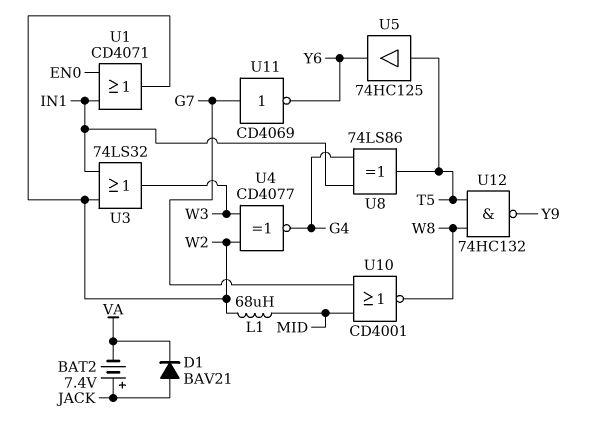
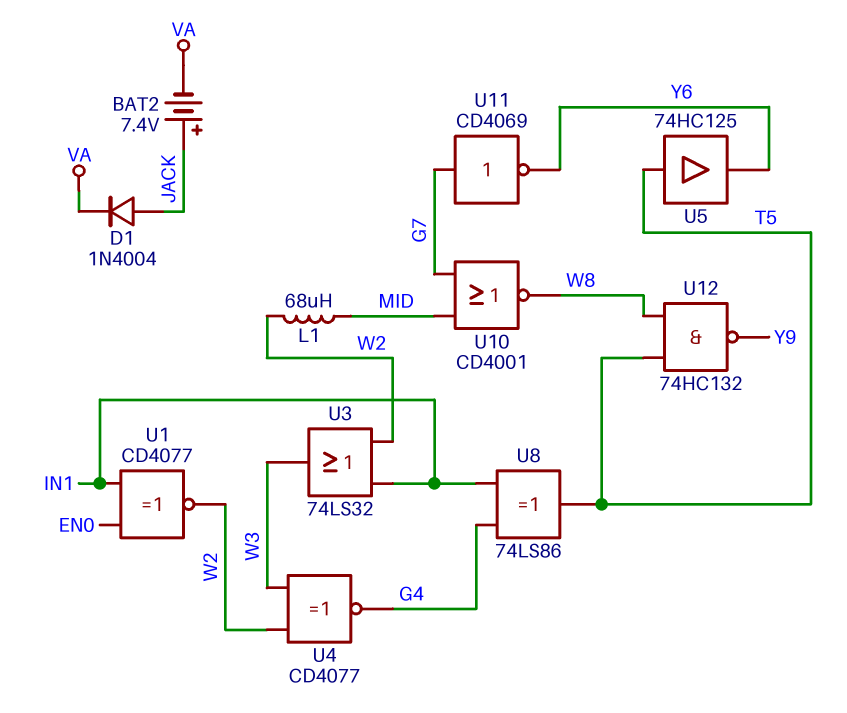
D1: diode BAV21 (A JACK, K VA) -> diode 1N4004 (A JACK, K VA)
U1: OR CD4071 (in EN0, in IN1, out W2) -> XNOR CD4077 (in EN0, in IN1, out W2)

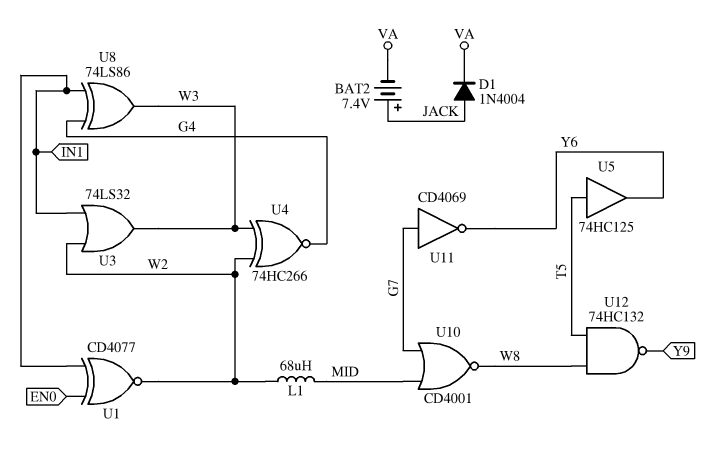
U4: XNOR CD4077 (in W2, in W3, out G4) -> XNOR 74HC266 (in W2, in W3, out G4)
U8: XOR 74LS86 (in G4, in IN1, out T5) -> XOR 74LS86 (in G4, in IN1, out W3)

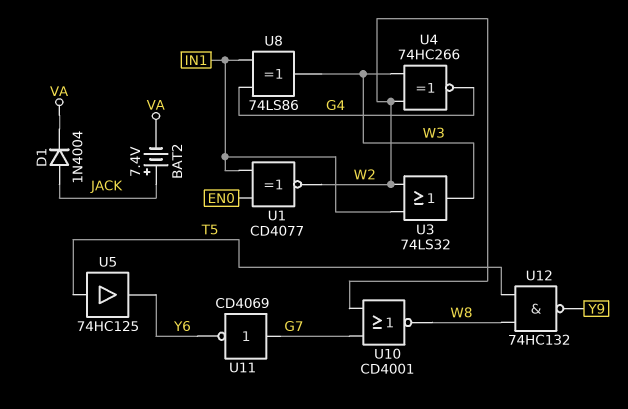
L1: 68uH (MID, W2) -> none
U10: NOR CD4001 (in G7, in MID, out W8) -> NOR CD4001 (in G7, in W2, out W8)

